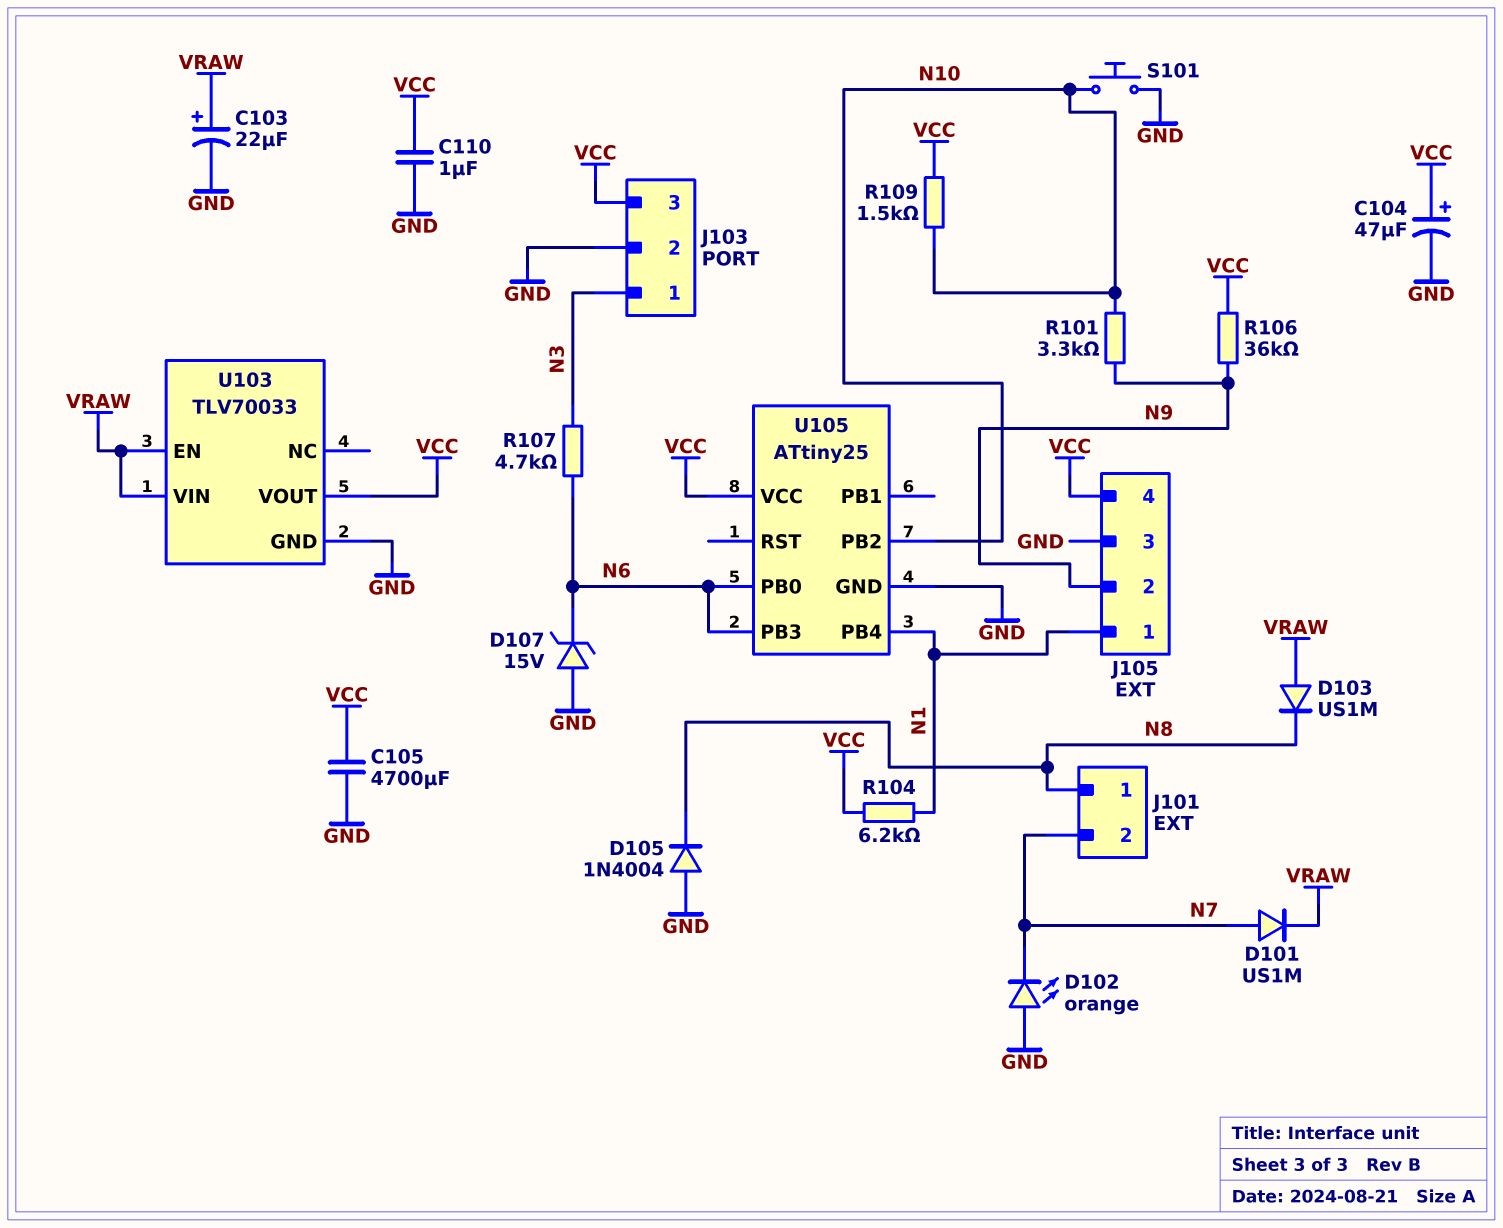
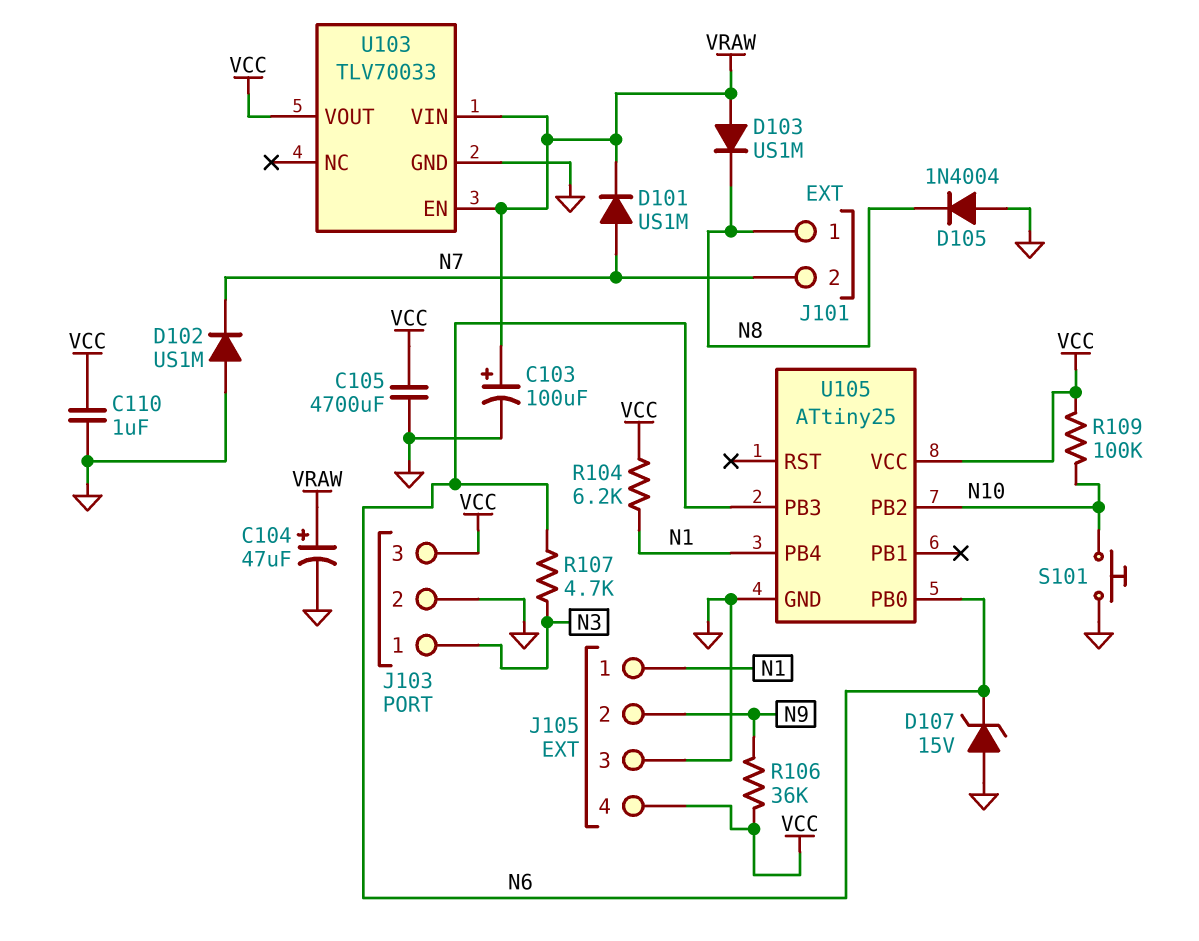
C103: 22uF (plus VRAW, minus GND) -> 100uF (plus VRAW, minus GND)
C104: 47uF (plus VCC, minus GND) -> 47uF (plus VRAW, minus GND)
D102: LED orange (A GND, K N7) -> diode US1M (A GND, K N7)
R101: 3.3k (N9, N10) -> none
R109: 1.5k (N10, VCC) -> 100k (N10, VCC)

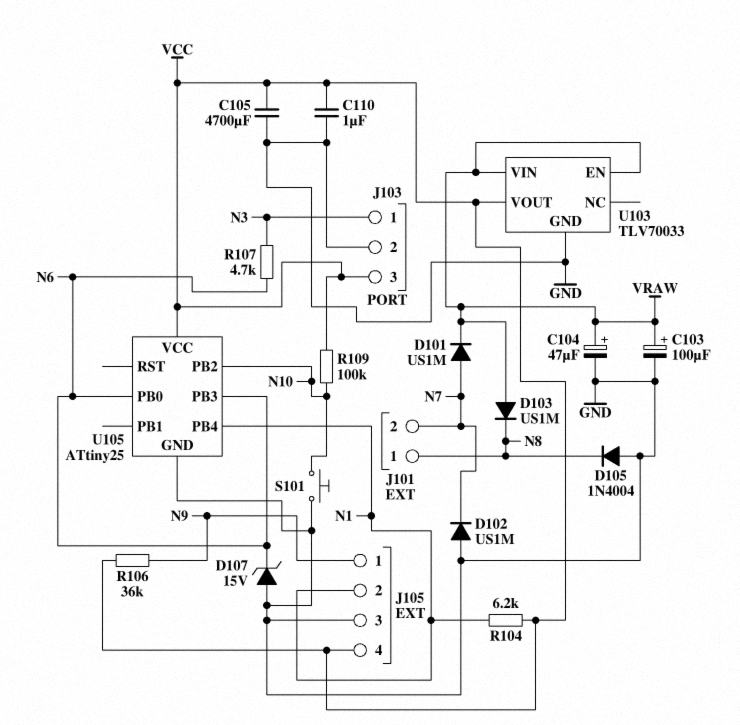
J105 pin 1: N1 -> N9
J105 pin 2: N9 -> N1

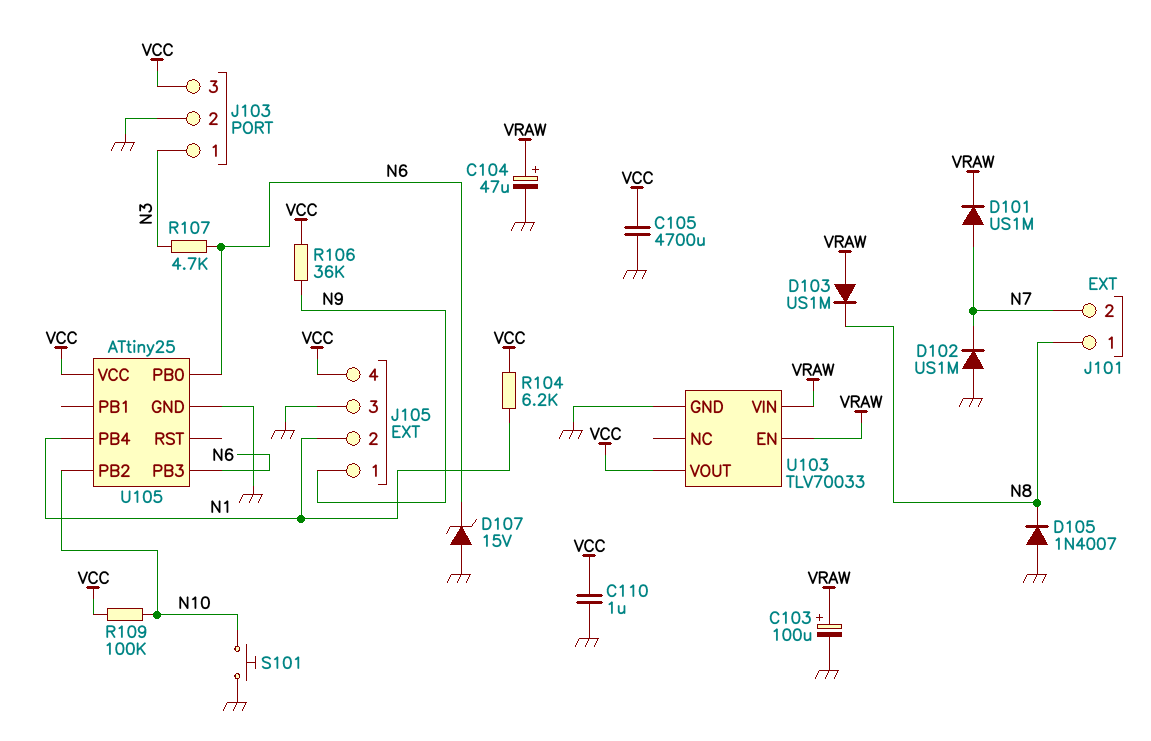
D105: diode 1N4004 (A GND, K N8) -> diode 1N4007 (A GND, K N8)

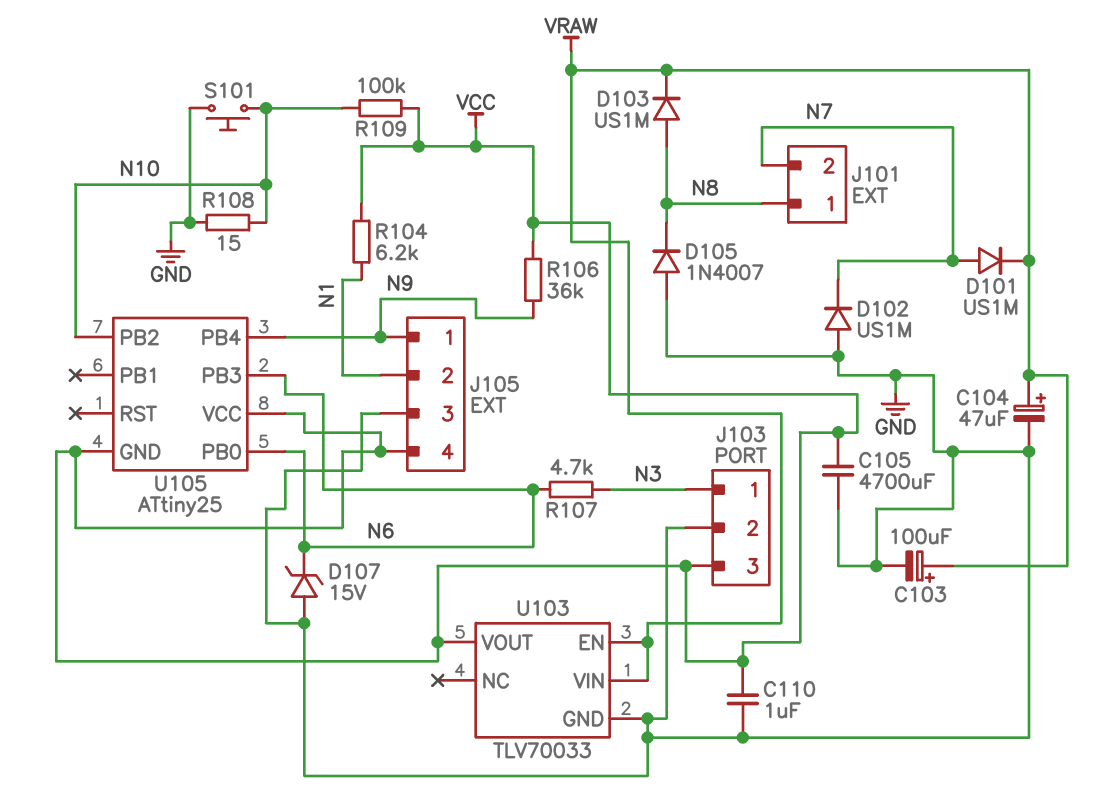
D103: diode US1M (A VRAW, K N8) -> diode US1M (A N8, K VRAW)
R108: none -> 15 (GND, N10)
U105 pin GND: GND -> VCC
U105 pin PB4: N1 -> N9

